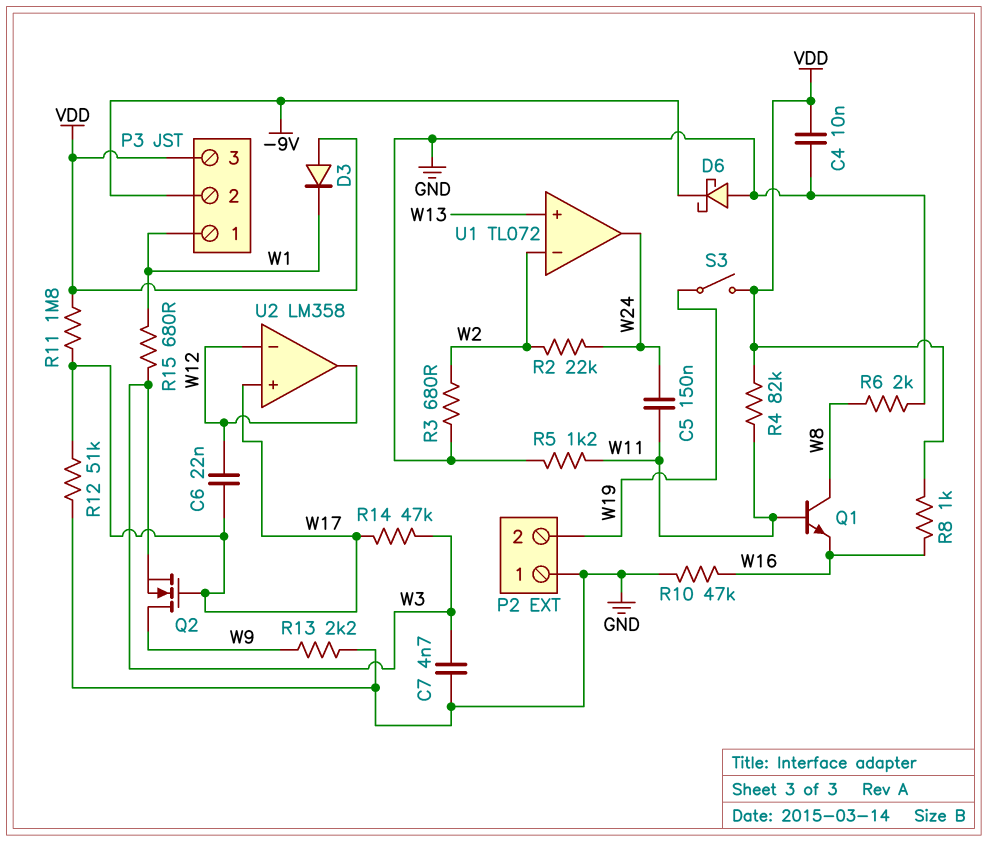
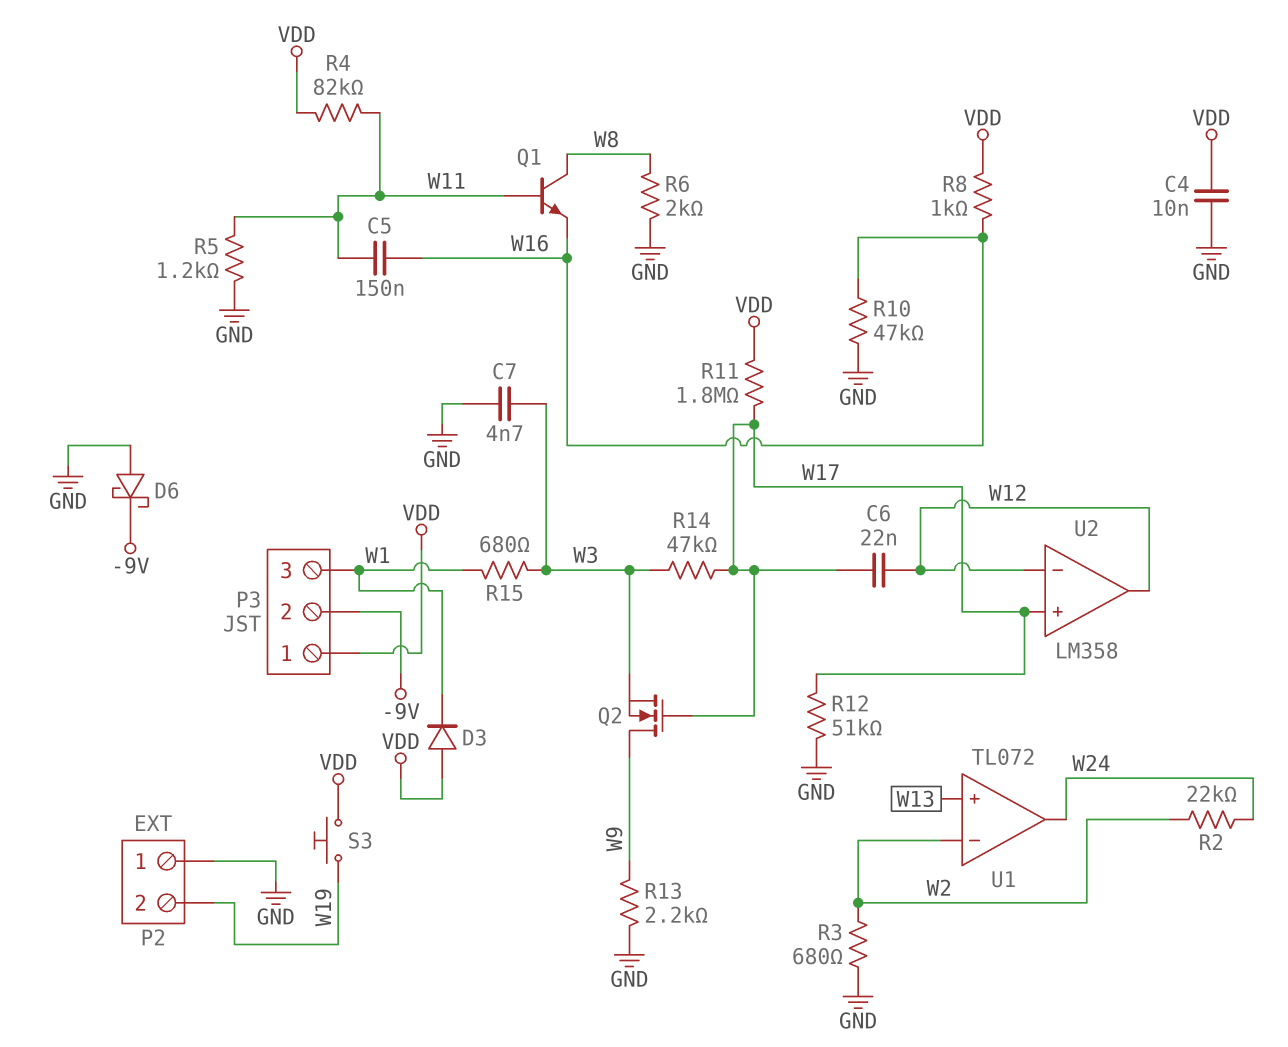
C5: 150nF (W11, W24) -> 150nF (W11, W16)
P3 pin 1: W1 -> VDD
P3 pin 3: VDD -> W1
S3: switch (VDD, W19) -> button (VDD, W19)

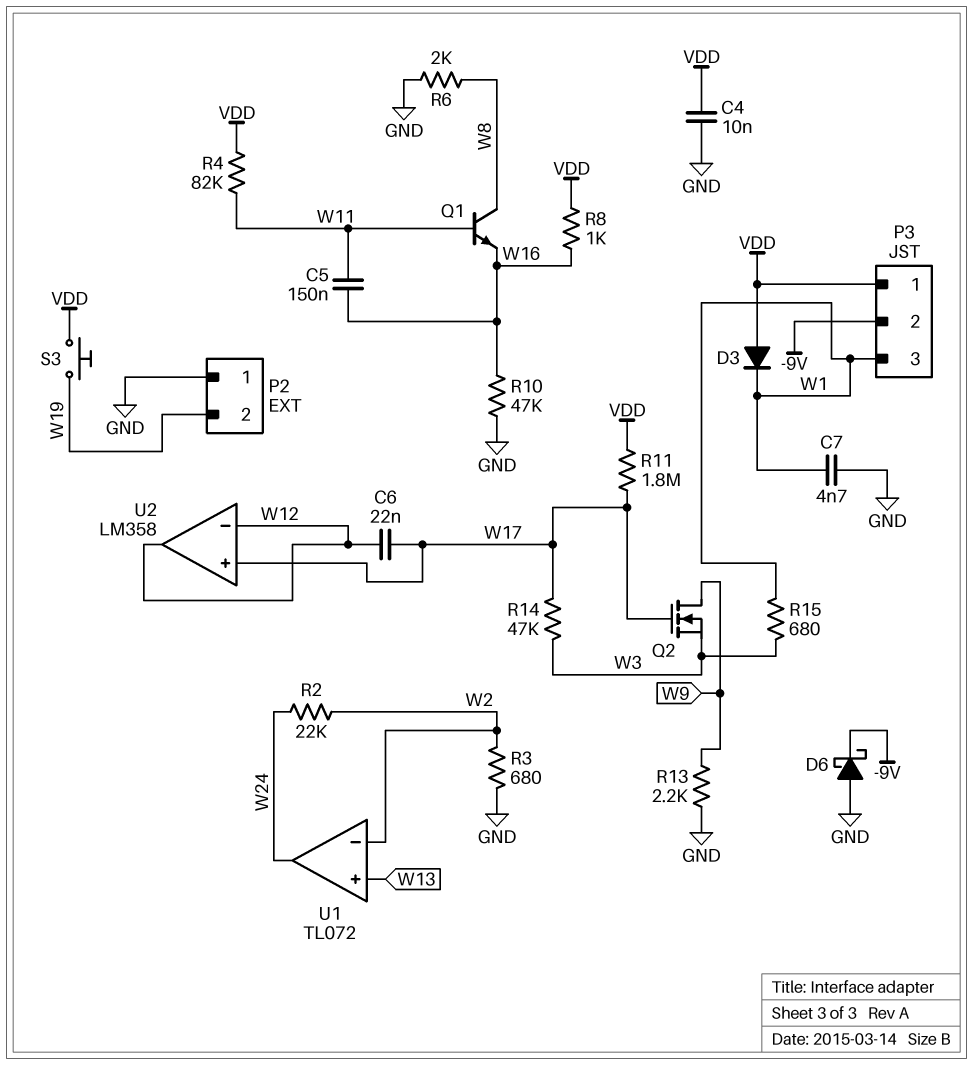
C7: 4.7nF (GND, W3) -> 4.7nF (GND, W1)
R5: 1.2k (GND, W11) -> none
R12: 51k (GND, W17) -> none

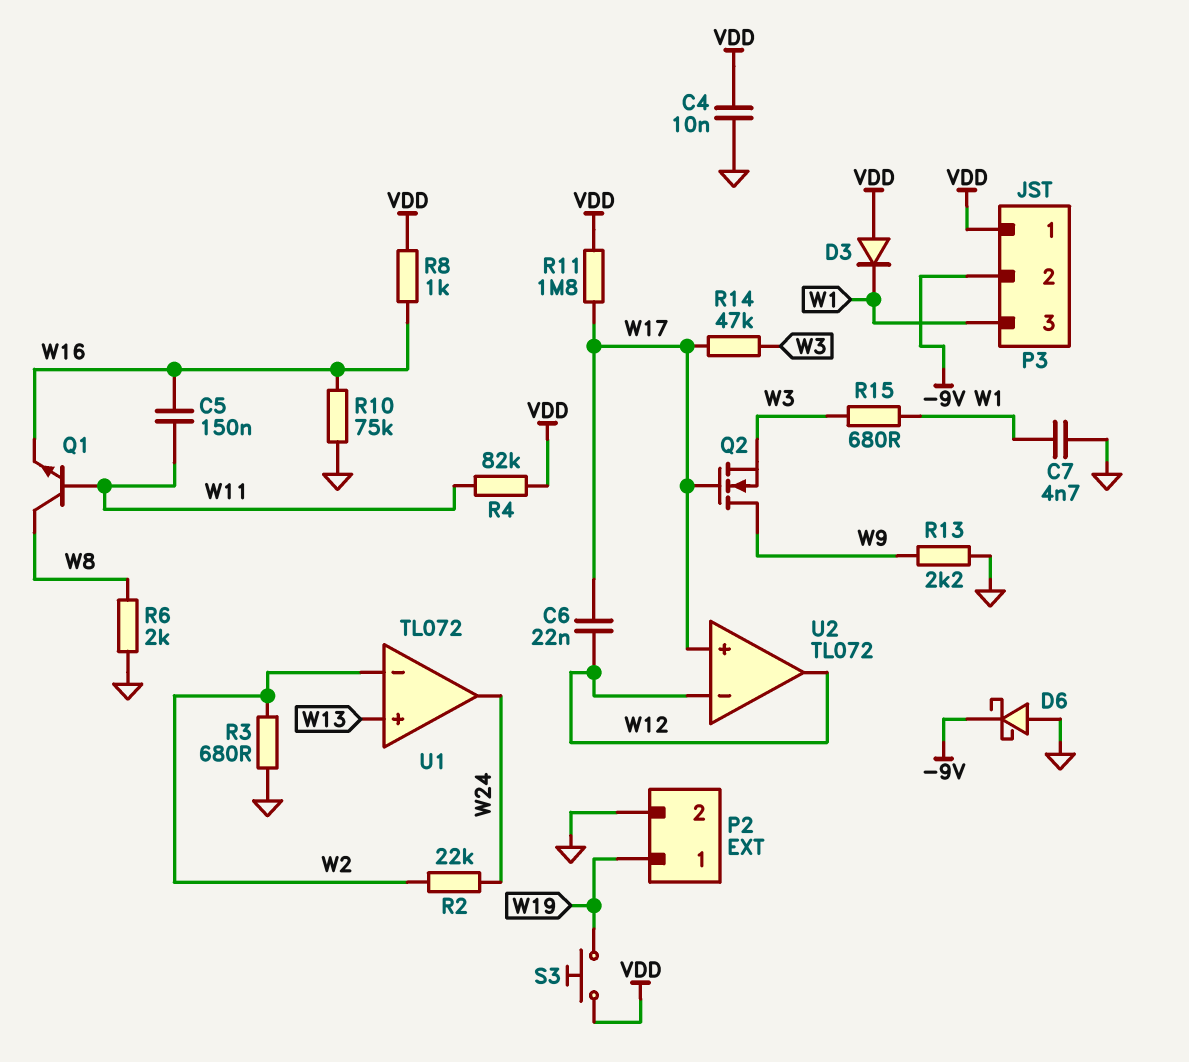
P2 pin 1: GND -> W19
P2 pin 2: W19 -> GND
R10: 47k (GND, W16) -> 75k (GND, W16)
U2: LM358 -> TL072

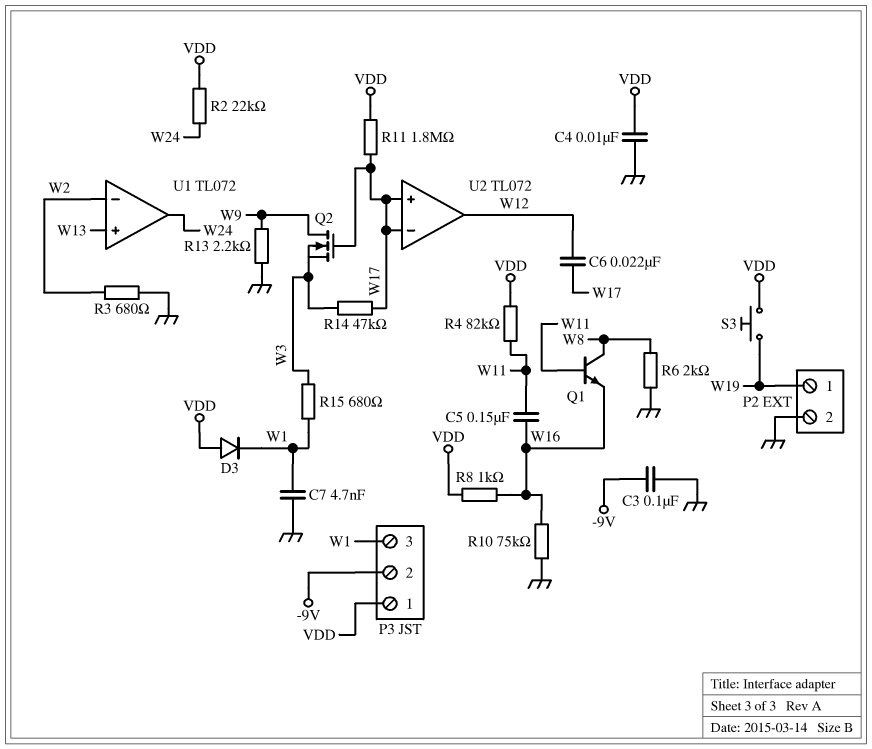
C3: none -> 100nF (-9V, GND)
D6: schottky (A GND, K -9V) -> none
R2: 22k (W2, W24) -> 22k (VDD, W24)
U2 pin in-: W12 -> W17

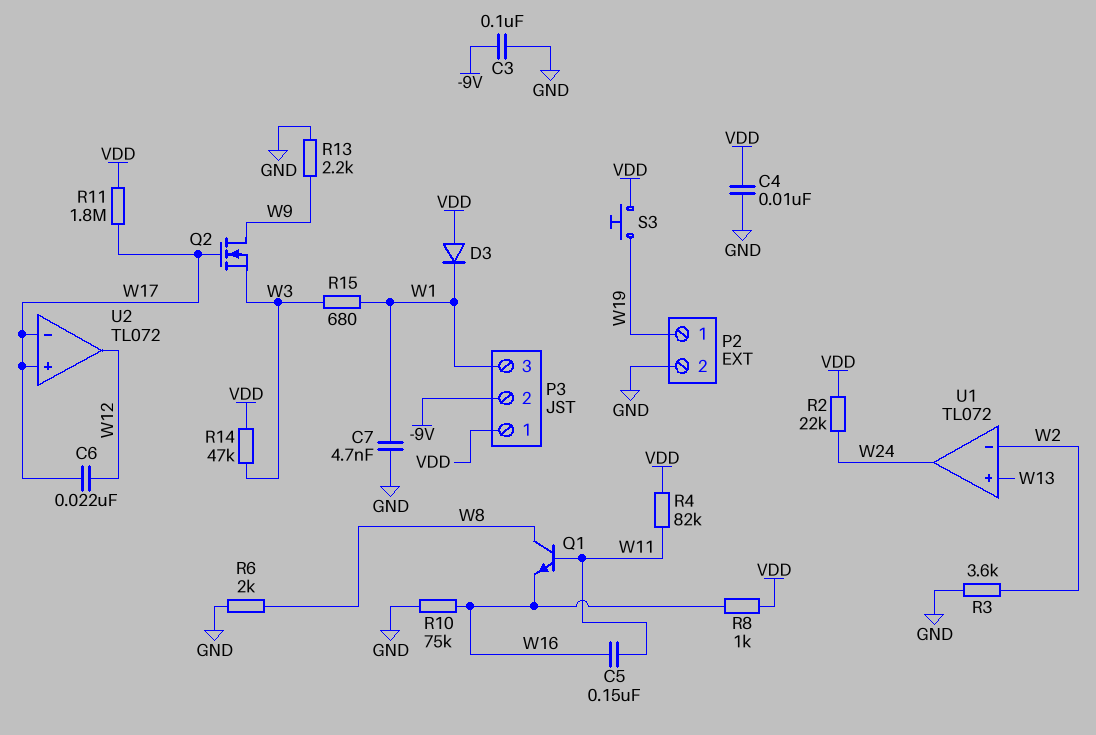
R3: 680 (GND, W2) -> 3.6k (GND, W2)
R14: 47k (W3, W17) -> 47k (VDD, W3)

